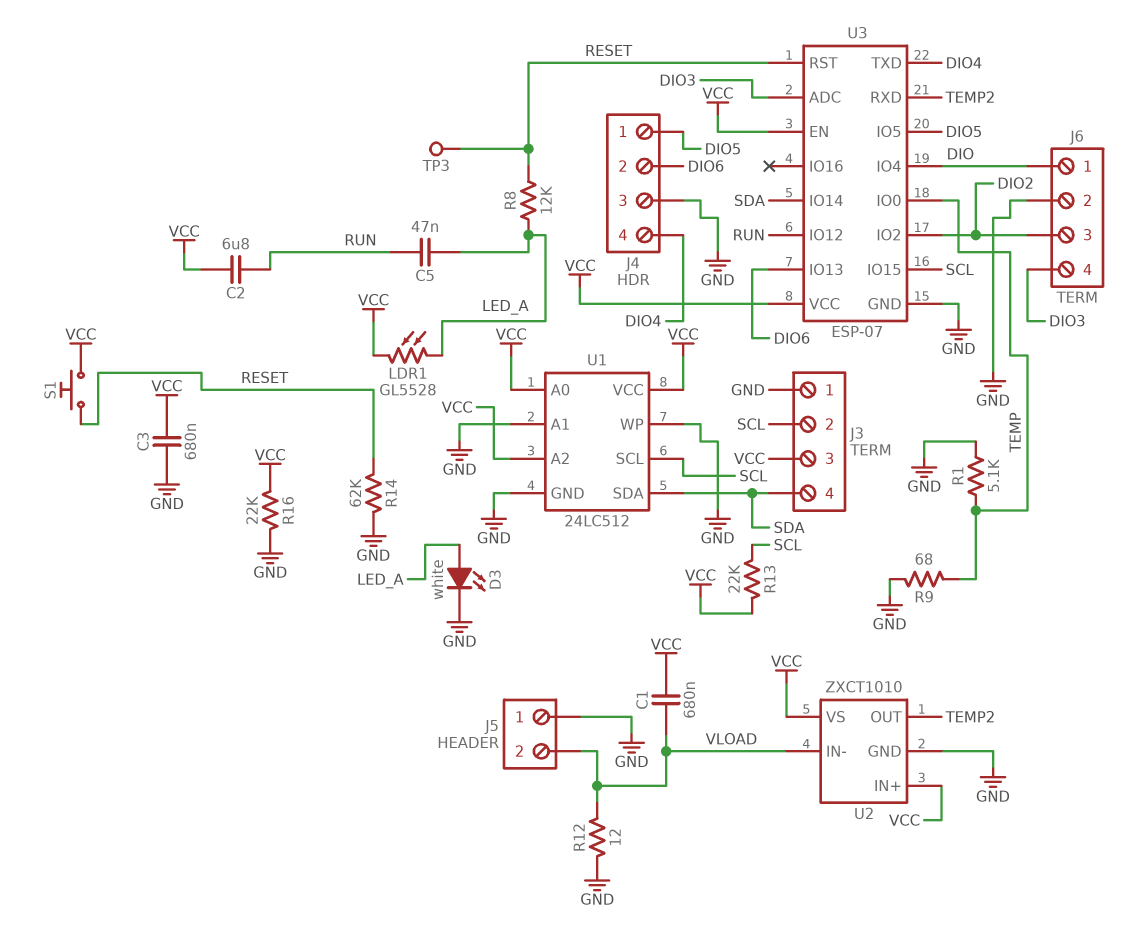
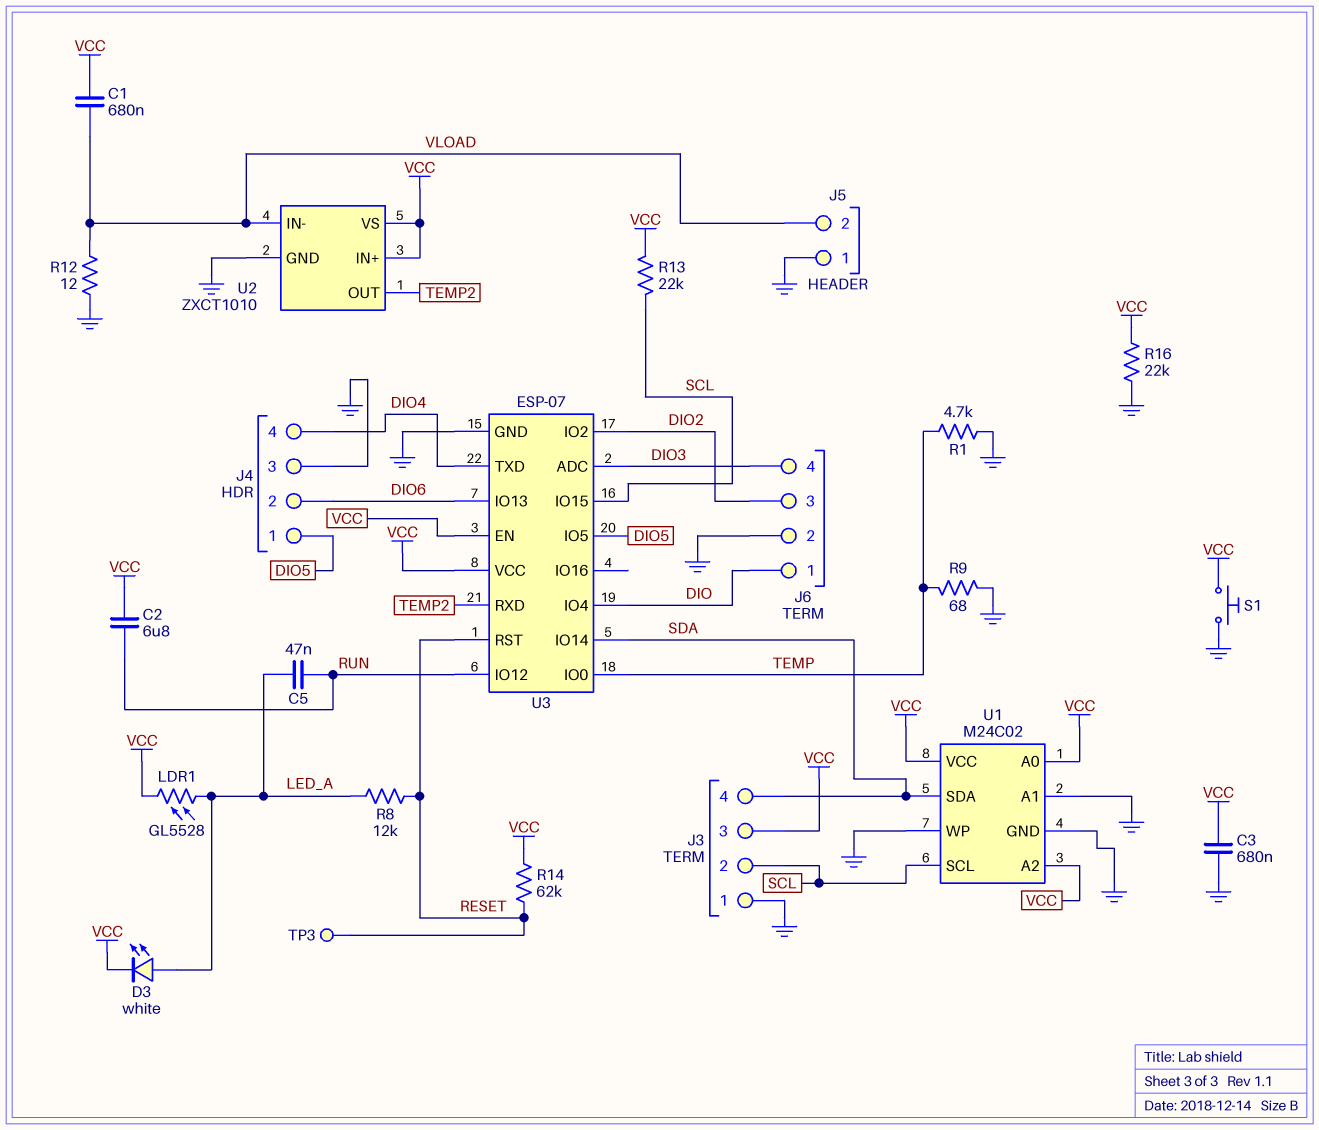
D3: LED white (A LED_A, K GND) -> LED white (A LED_A, K VCC)
R1: 5.1k (GND, TEMP) -> 4.7k (GND, TEMP)
R14: 62k (GND, RESET) -> 62k (RESET, VCC)
S1: button (RESET, VCC) -> button (GND, VCC)
U1: 24LC512 -> M24C02

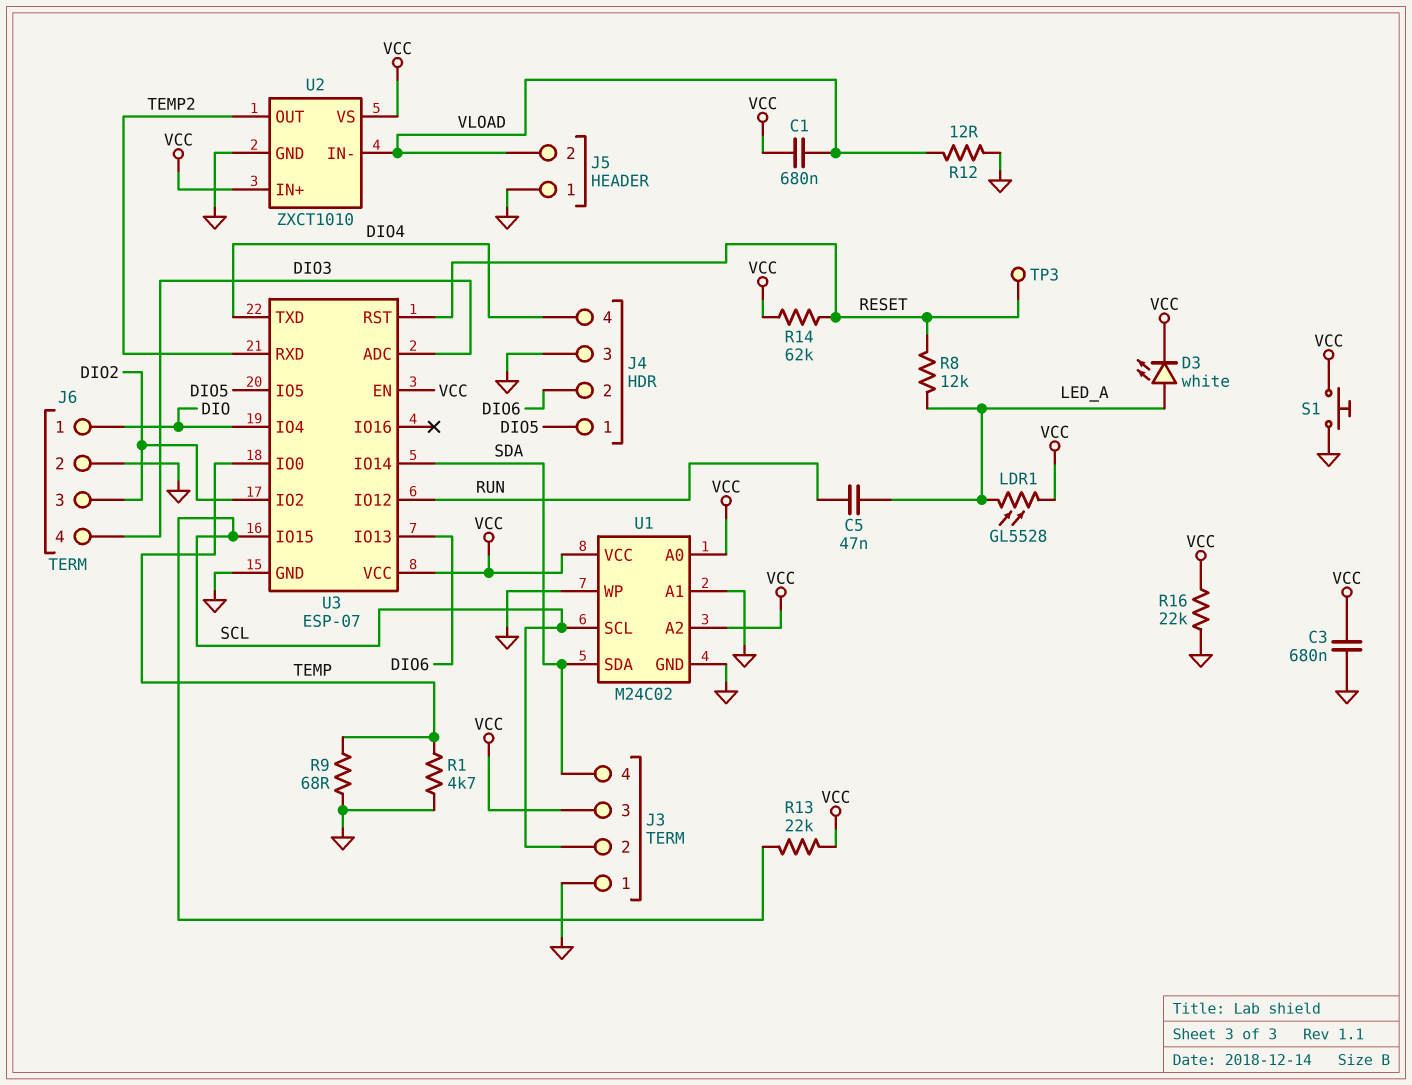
C2: 6.8uF (RUN, VCC) -> none

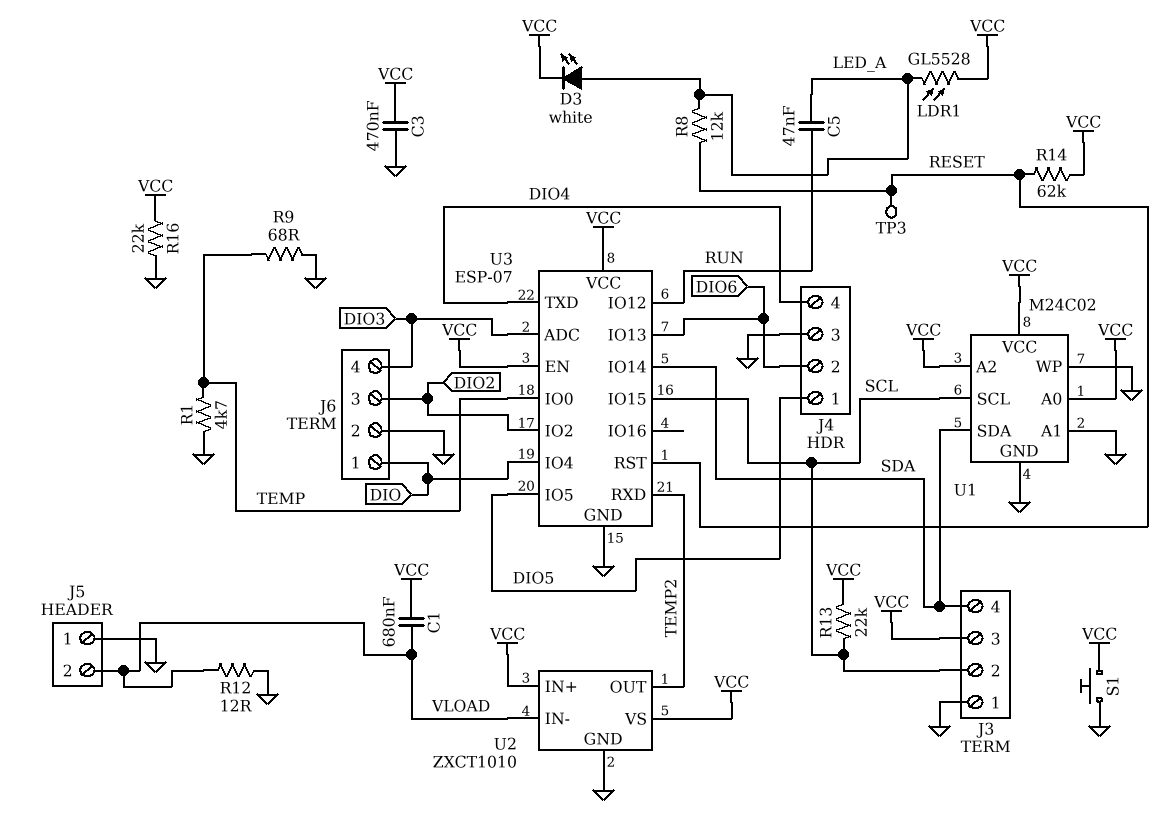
C3: 680nF (GND, VCC) -> 470nF (GND, VCC)

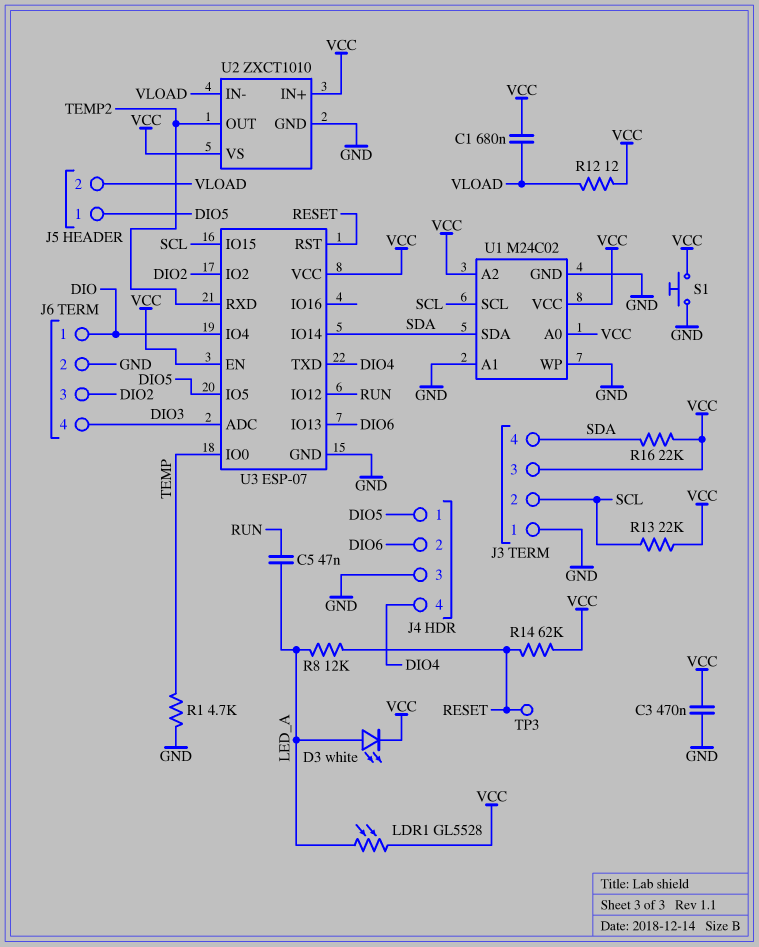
J5 pin 1: GND -> DIO5
R9: 68 (GND, TEMP) -> none
R12: 12 (GND, VLOAD) -> 12 (VCC, VLOAD)
R16: 22k (GND, VCC) -> 22k (SDA, VCC)

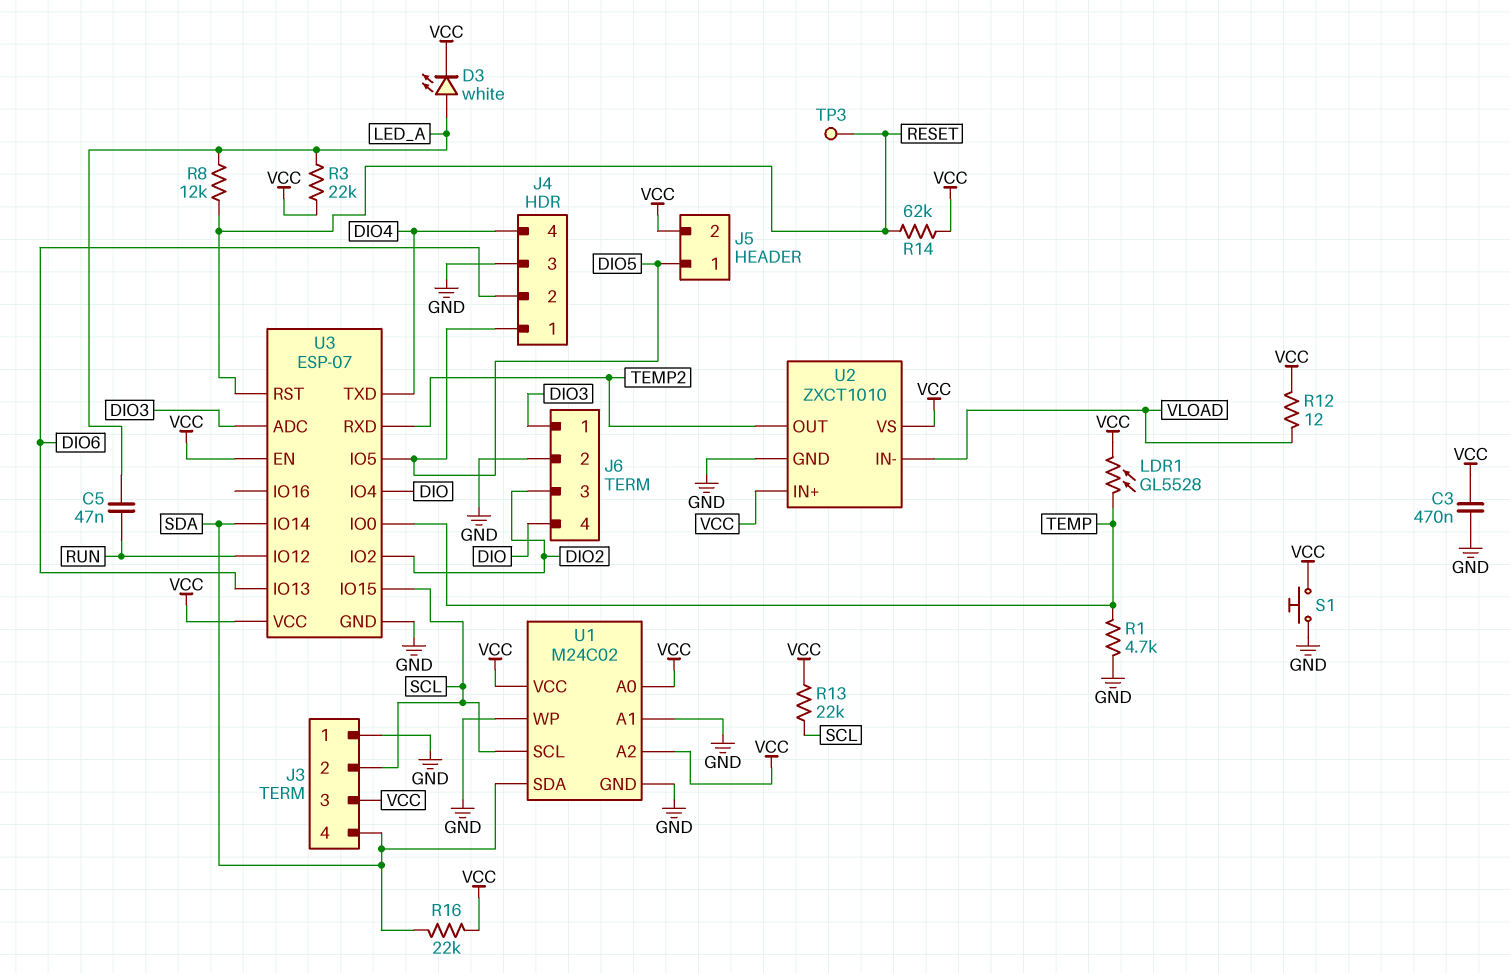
C1: 680nF (VCC, VLOAD) -> none
J5 pin 2: VLOAD -> VCC
J6 pin 1: DIO -> DIO3
J6 pin 4: DIO3 -> DIO
LDR1: GL5528 (LED_A, VCC) -> GL5528 (TEMP, VCC)
R3: none -> 22k (LED_A, VCC)

